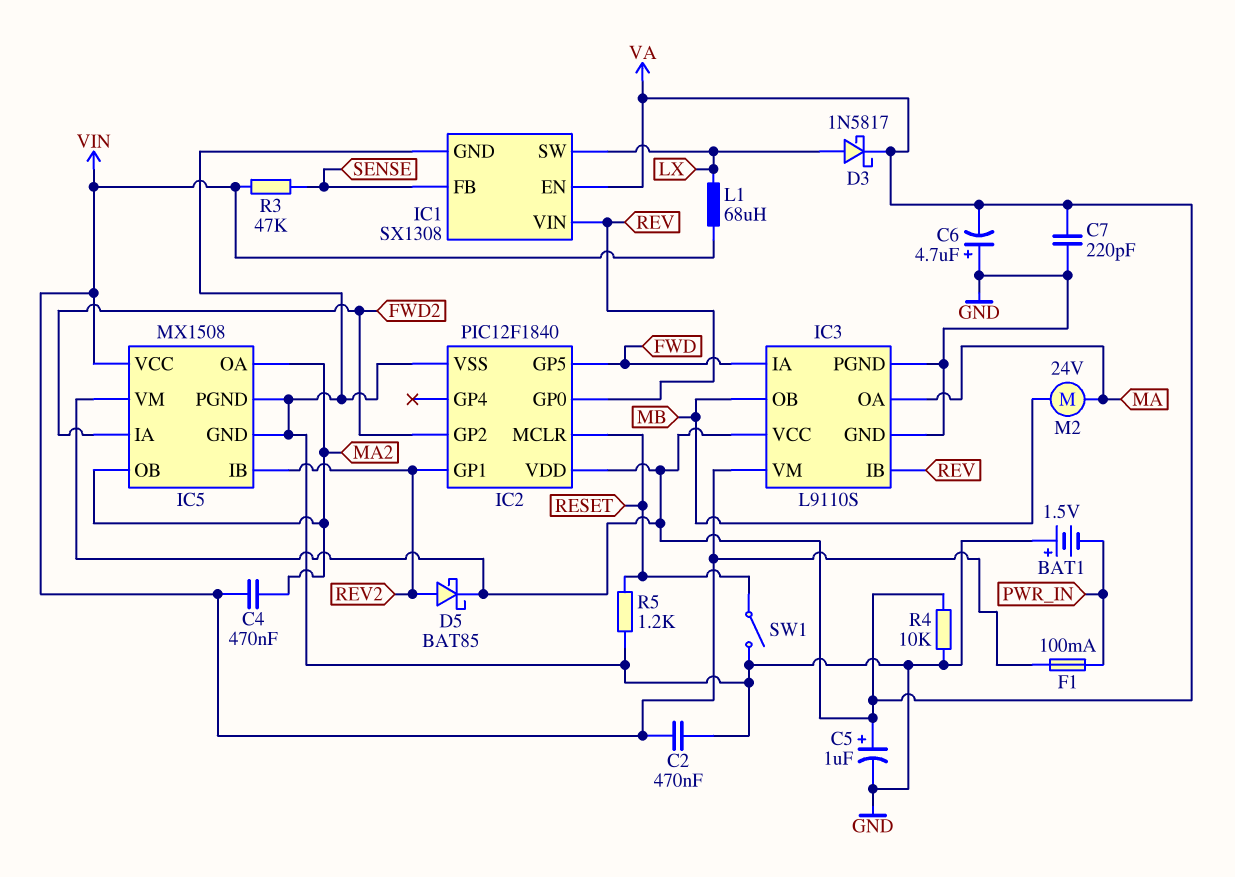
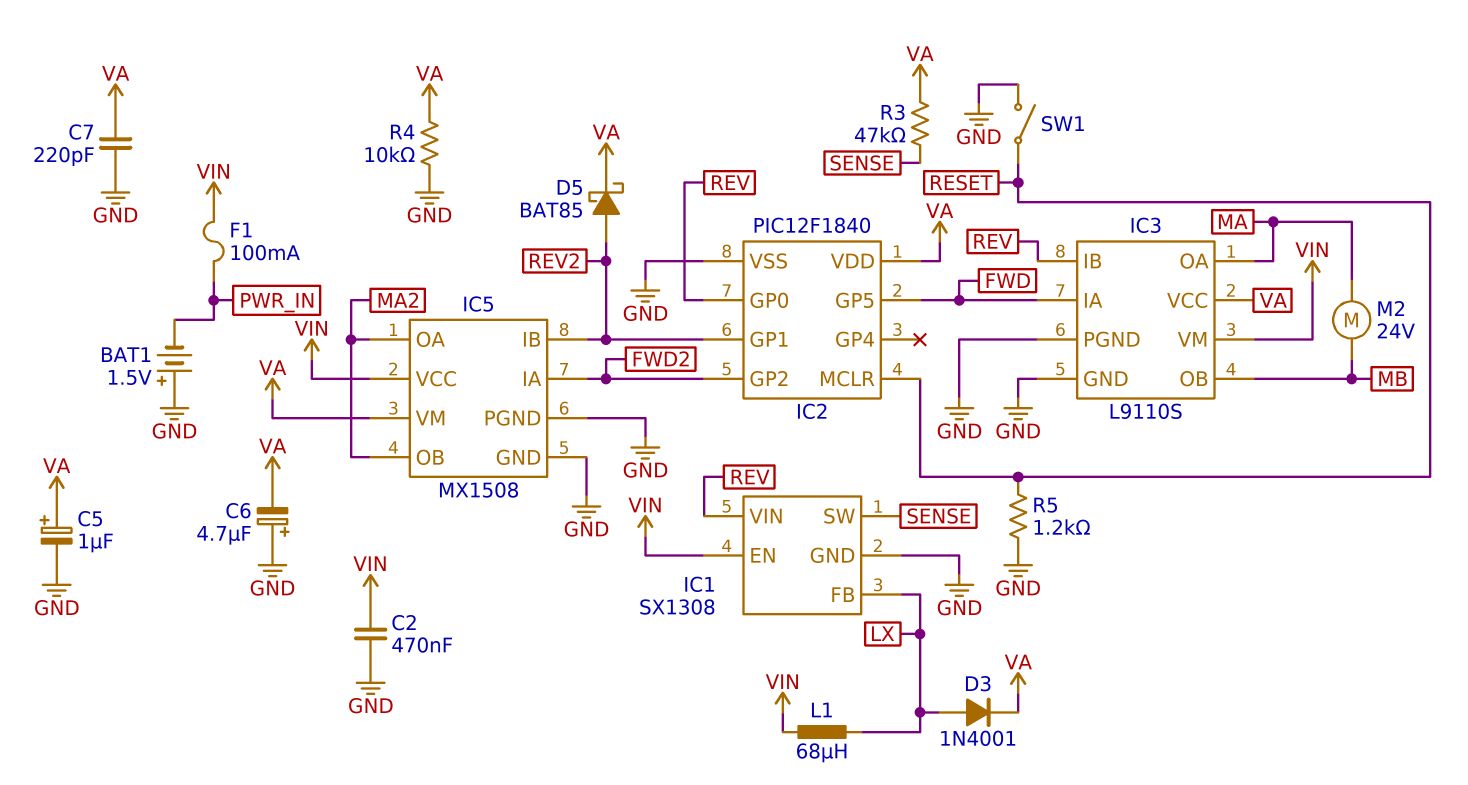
C4: 470nF (MA2, VIN) -> none
D3: schottky 1N5817 (A LX, K VA) -> diode 1N4001 (A LX, K VA)
IC1 pin EN: VA -> VIN
IC1 pin FB: SENSE -> LX
IC1 pin SW: LX -> SENSE
R3: 47k (SENSE, VIN) -> 47k (SENSE, VA)

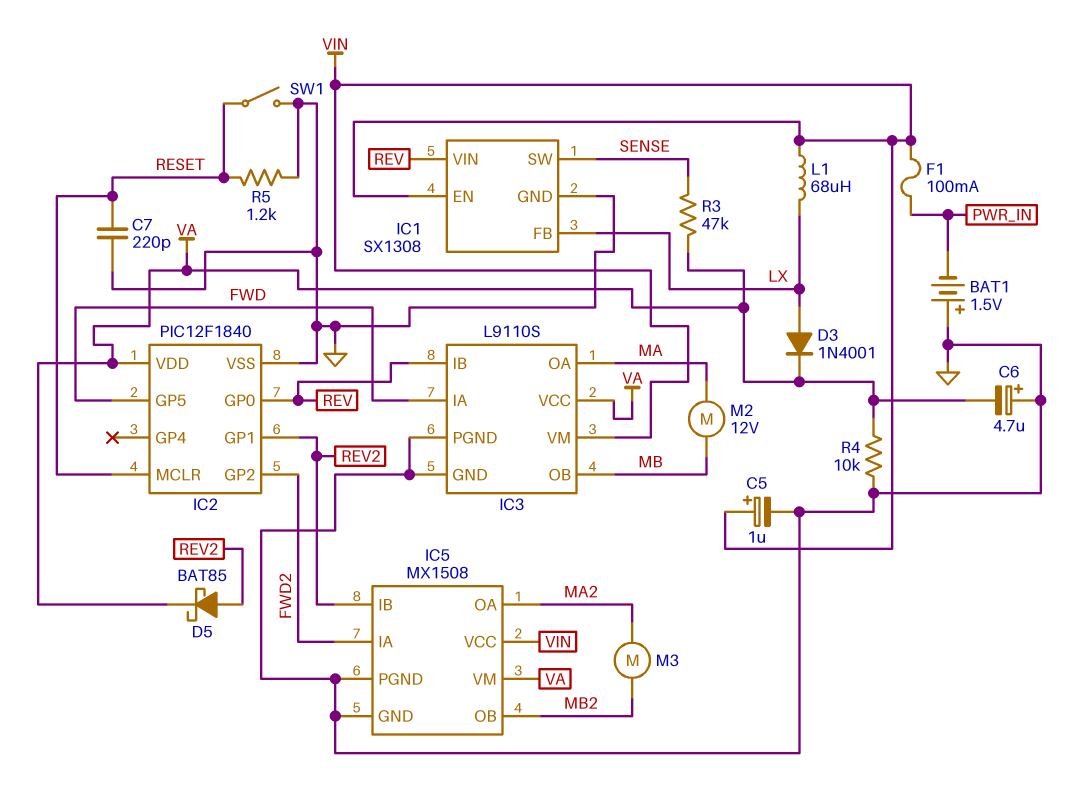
C2: 470nF (GND, VIN) -> none
C5: 1uF (plus VA, minus GND) -> 1uF (plus VIN, minus GND)
C7: 220pF (GND, VA) -> 220pF (GND, RESET)
IC5 pin OB: MA2 -> MB2
M2: motor 24V (MA, MB) -> motor 12V (MA, MB)
M3: none -> motor (MA2, MB2)

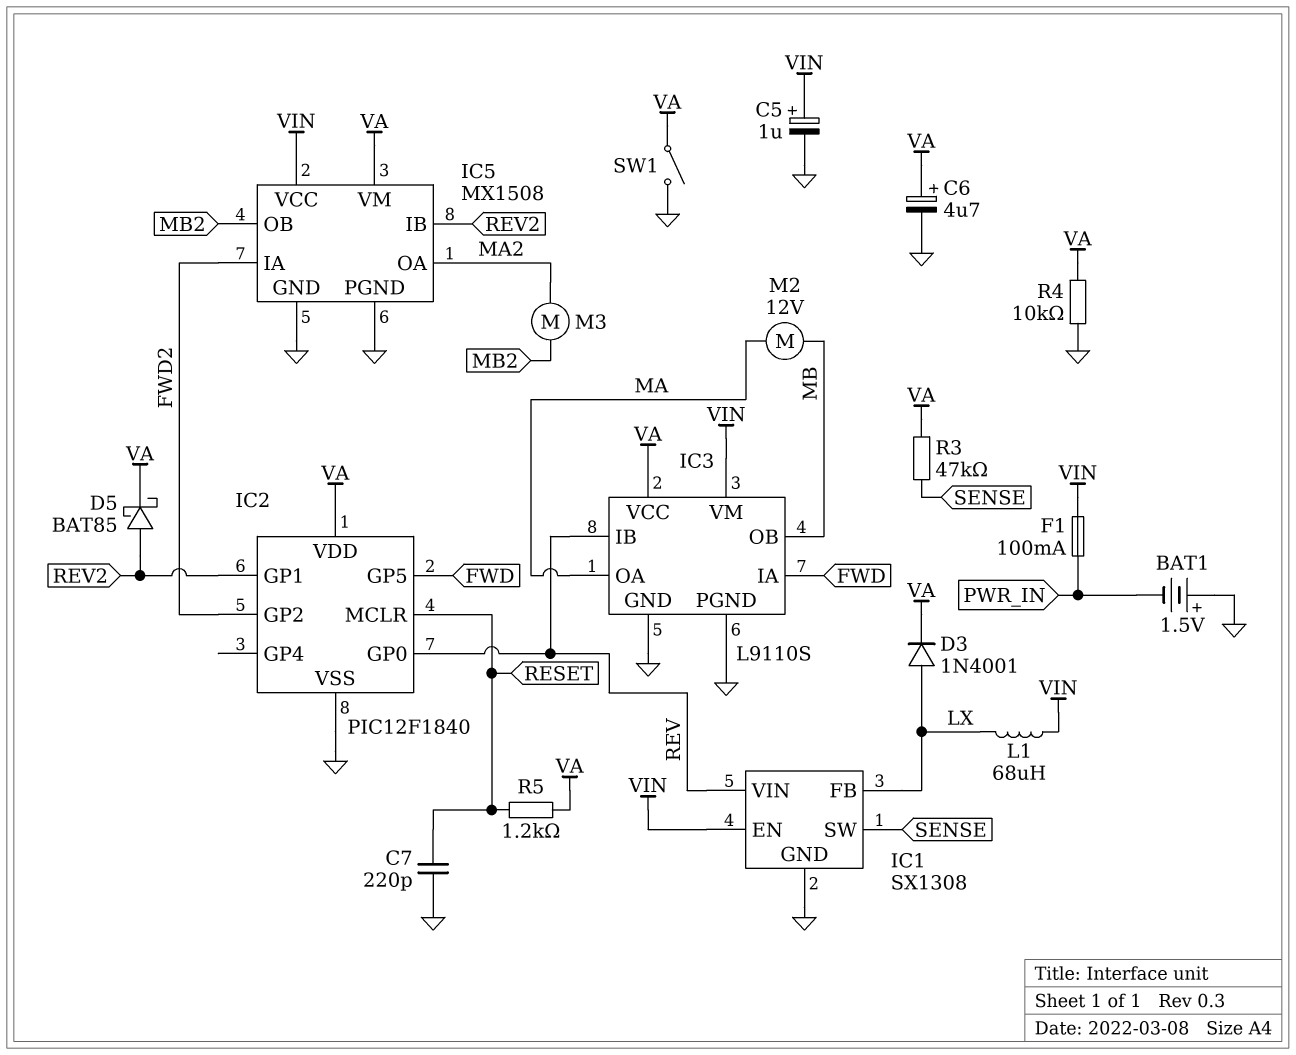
C6: 4.7uF (plus GND, minus VA) -> 4.7uF (plus VA, minus GND)
R5: 1.2k (GND, RESET) -> 1.2k (RESET, VA)
SW1: switch (GND, RESET) -> switch (GND, VA)

